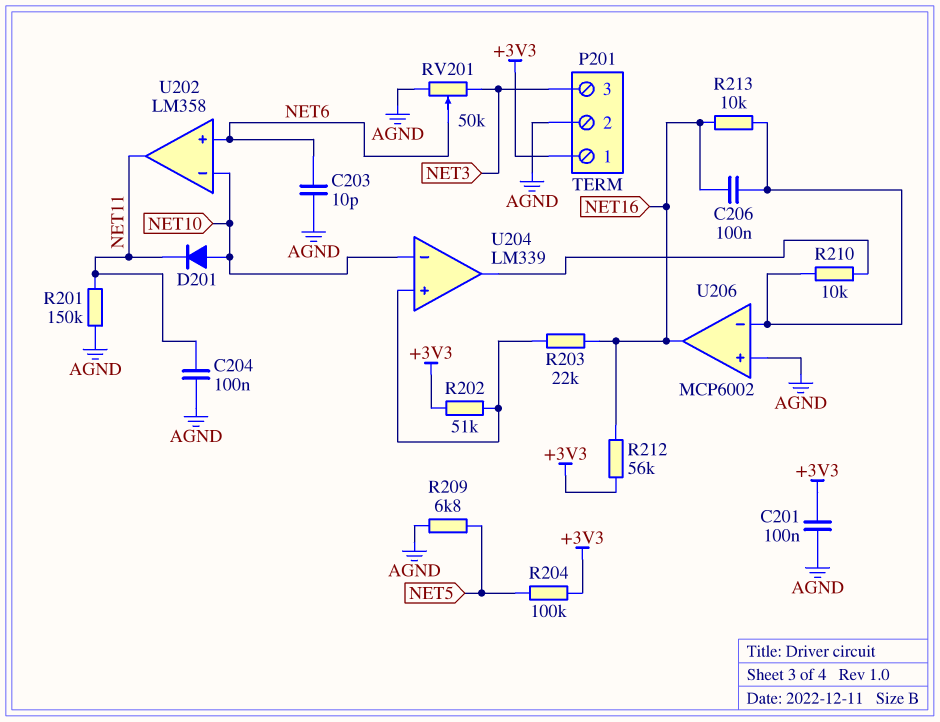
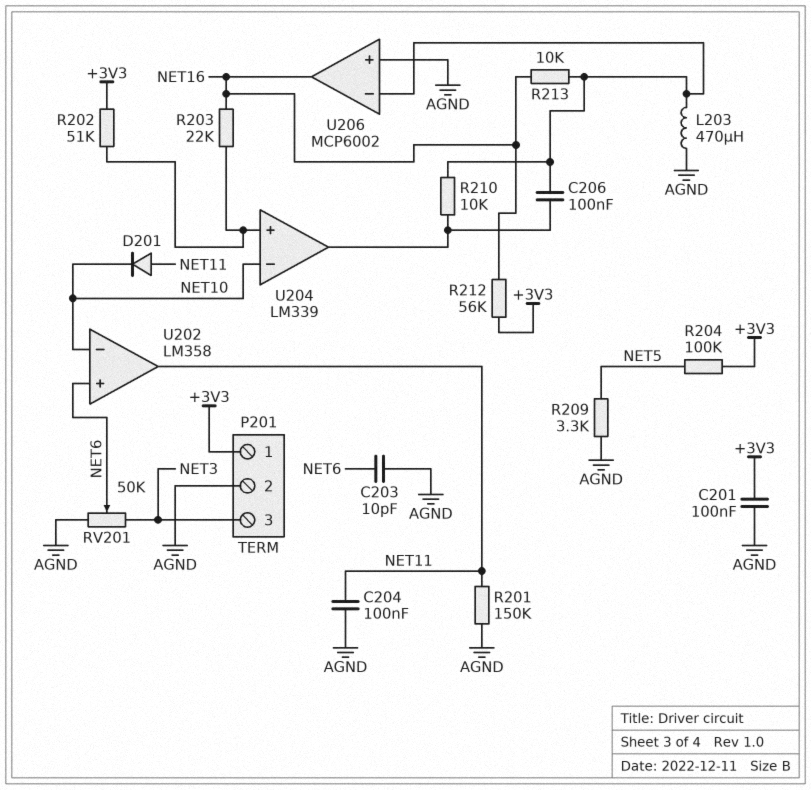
C206: 100nF (NET16, U206/in-) -> 100nF (U204/out, U206/in-)
D201: diode (A NET10, K NET11) -> diode (A NET11, K NET10)
L203: none -> 470uH (AGND, U206/in-)
R209: 6.8k (AGND, NET5) -> 3.3k (AGND, NET5)

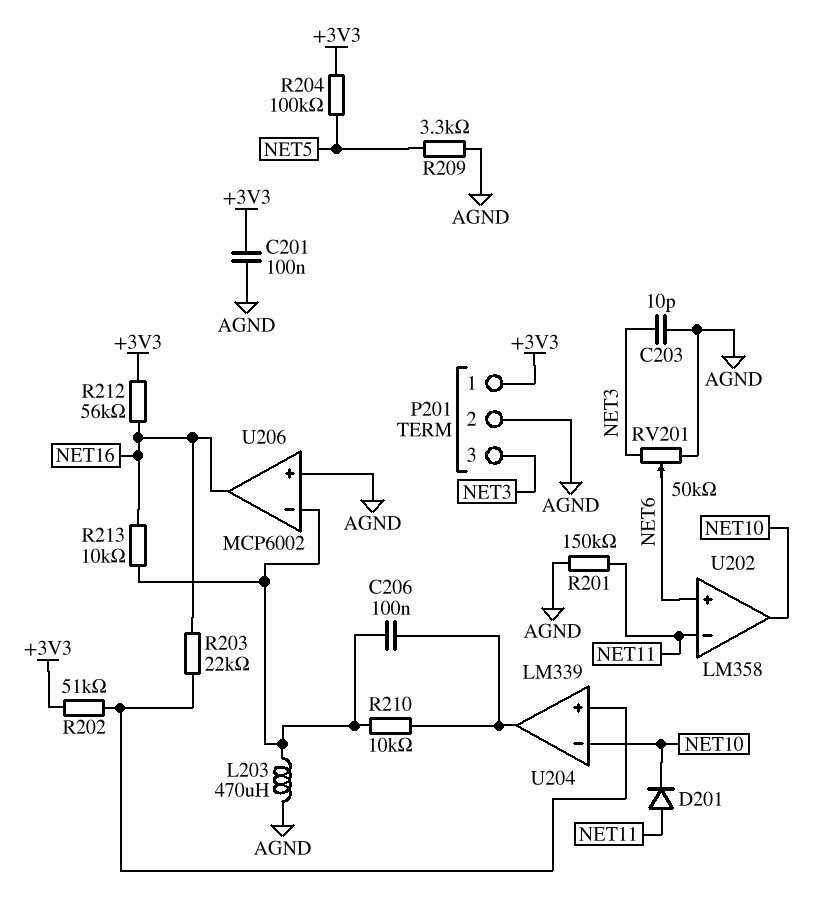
C203: 10pF (AGND, NET6) -> 10pF (AGND, NET3)
C204: 100nF (AGND, NET11) -> none
U202 pin in-: NET10 -> NET11
U202 pin out: NET11 -> NET10

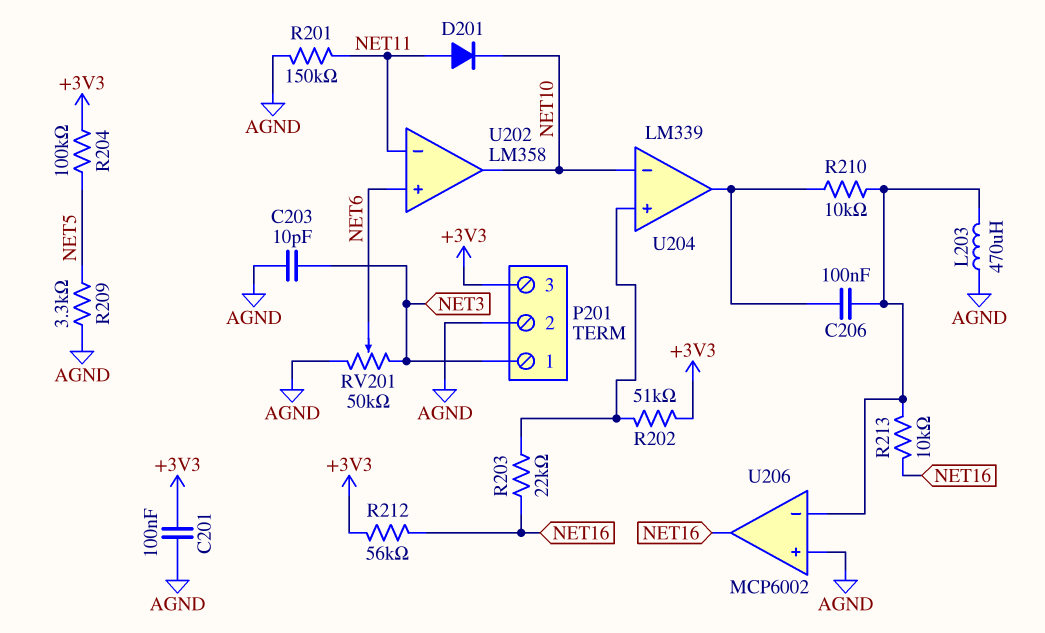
P201 pin 1: +3V3 -> NET3
P201 pin 3: NET3 -> +3V3

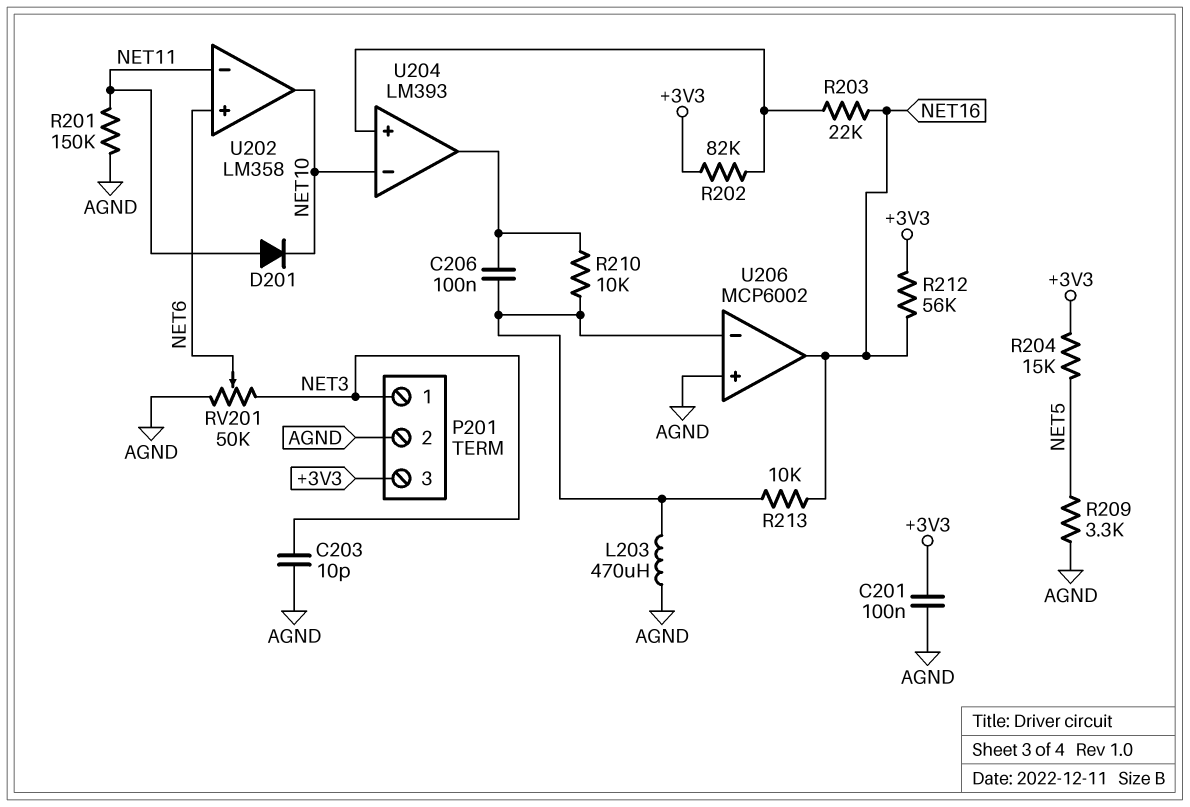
R202: 51k (+3V3, U204/in+) -> 82k (+3V3, U204/in+)
R204: 100k (+3V3, NET5) -> 15k (+3V3, NET5)
U204: LM339 -> LM393

